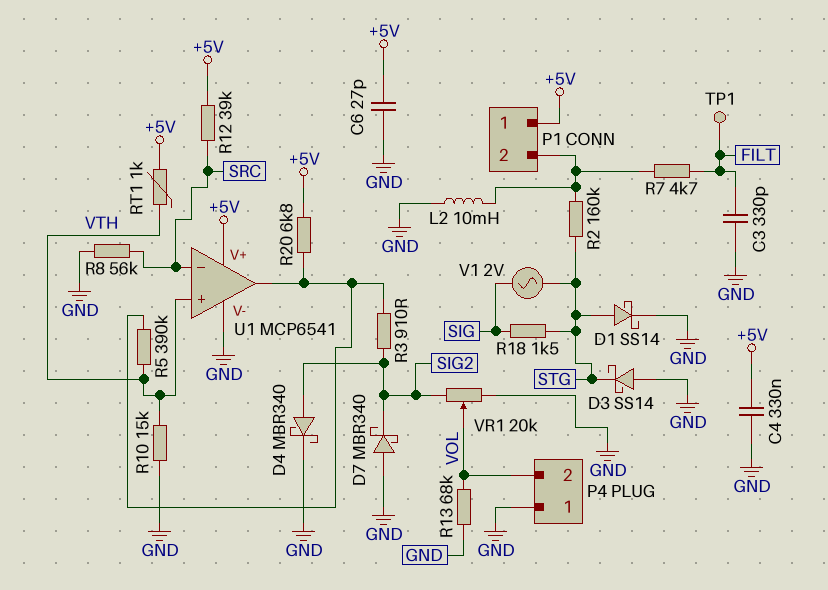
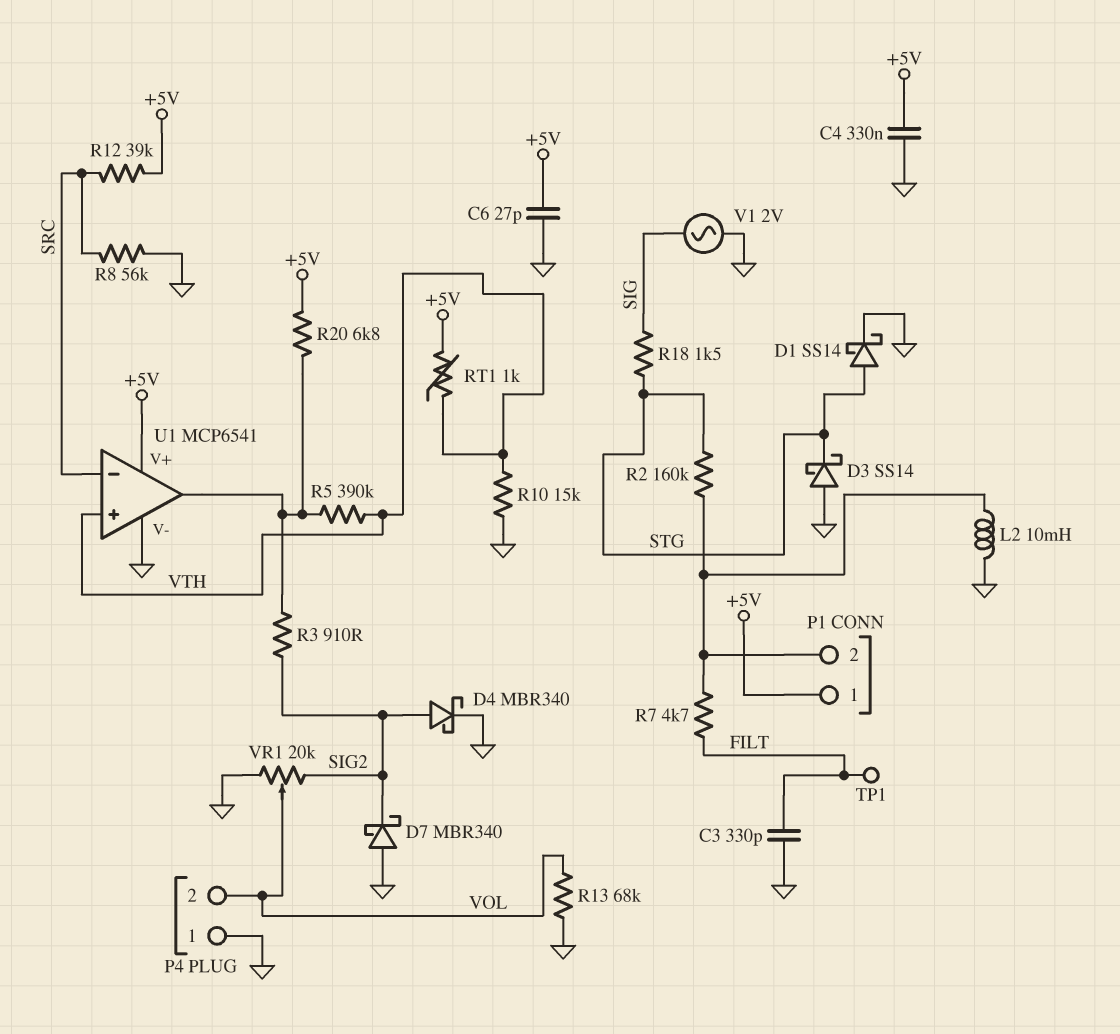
V1: AC 2V (SIG, STG) -> AC 2V (GND, SIG)

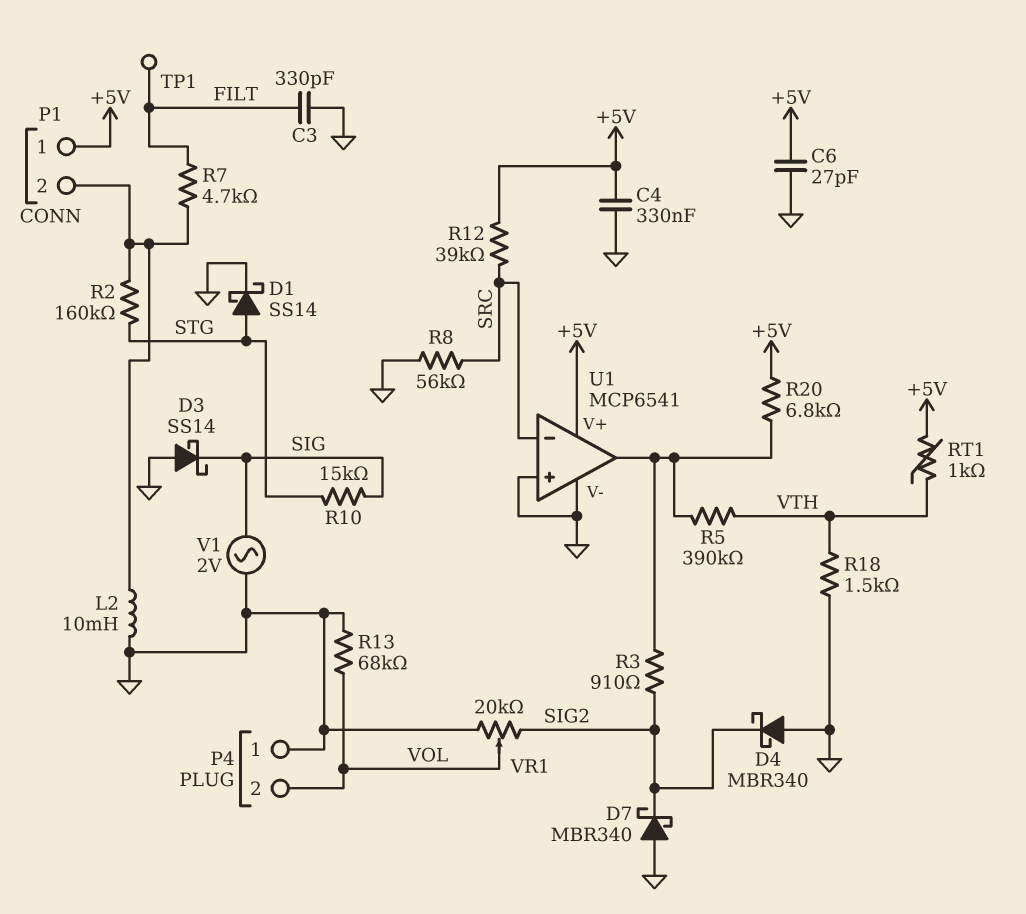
D3: schottky SS14 (A GND, K STG) -> schottky SS14 (A GND, K SIG)
D4: schottky MBR340 (A SIG2, K GND) -> schottky MBR340 (A GND, K SIG2)
R10: 15k (GND, VTH) -> 15k (SIG, STG)
R18: 1.5k (SIG, STG) -> 1.5k (GND, VTH)
U1 pin in+: VTH -> GND

